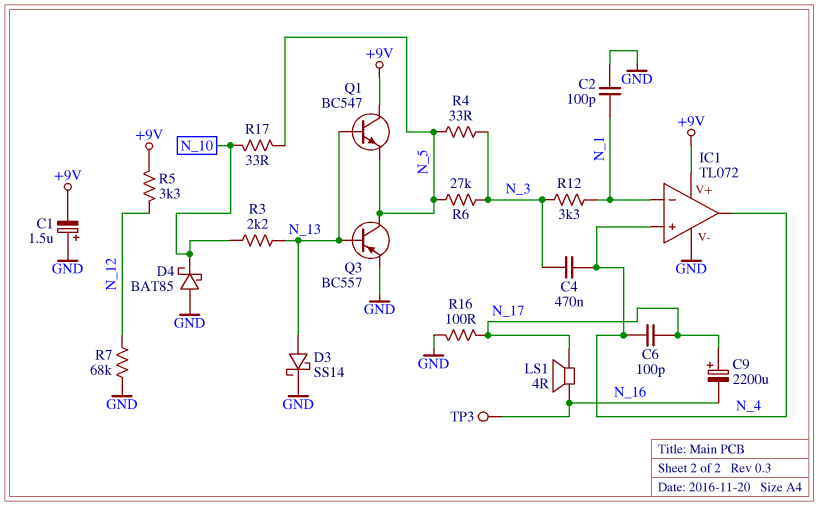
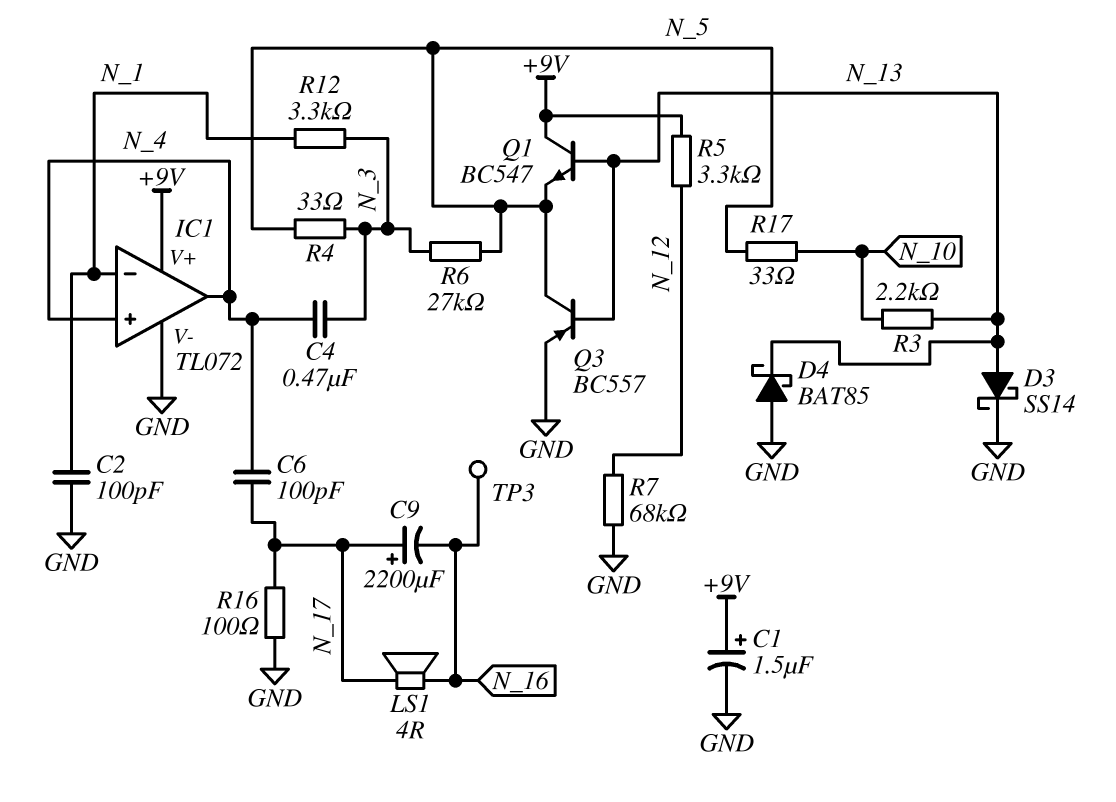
C1: 1.5uF (plus GND, minus +9V) -> 1.5uF (plus +9V, minus GND)
D4: schottky BAT85 (A GND, K N_10) -> schottky BAT85 (A GND, K N_13)

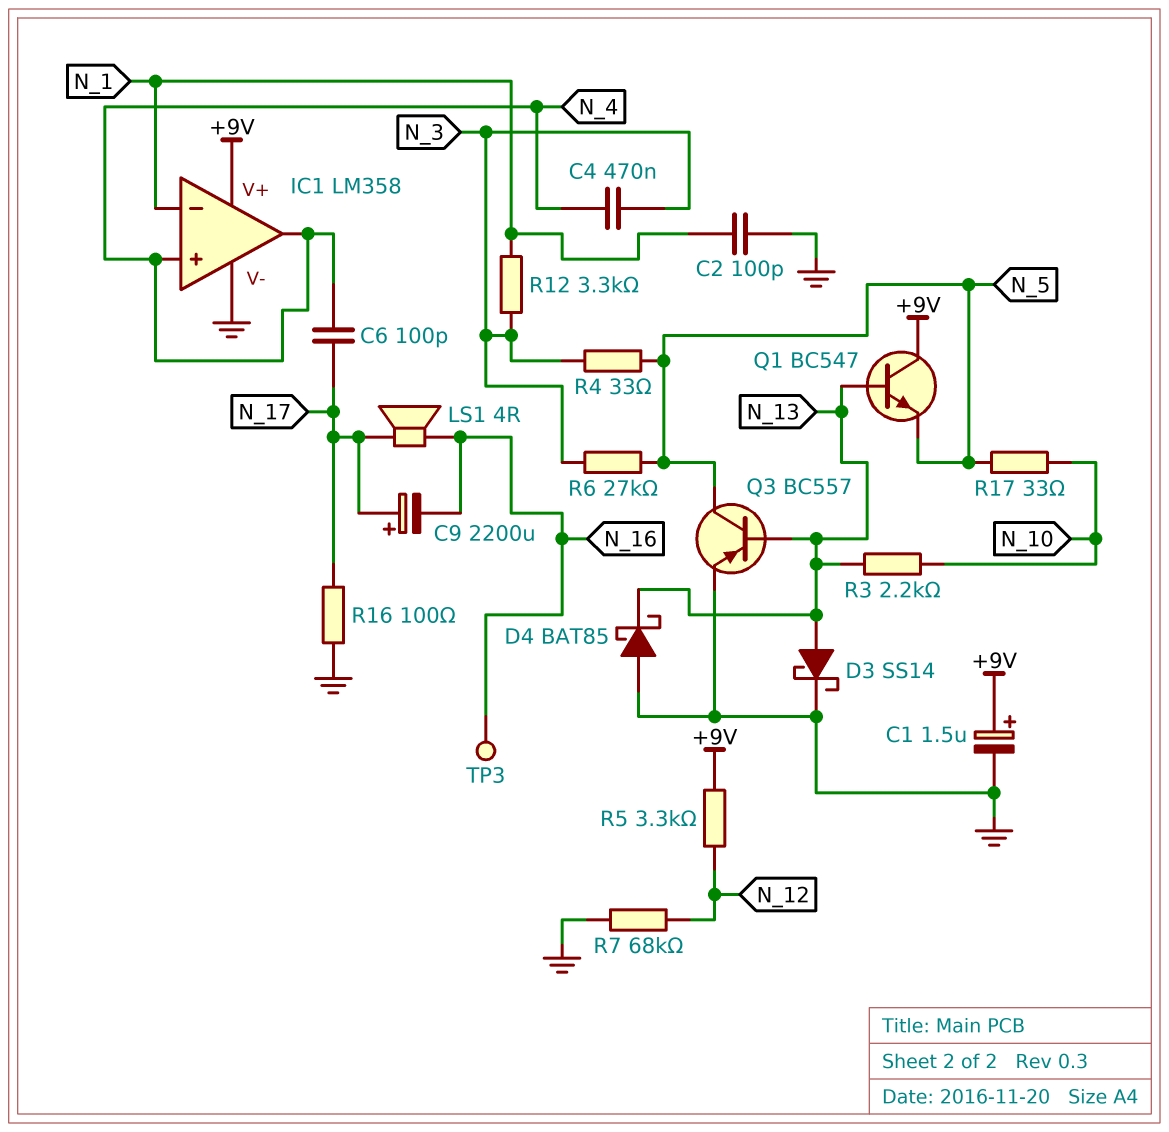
IC1: TL072 -> LM358

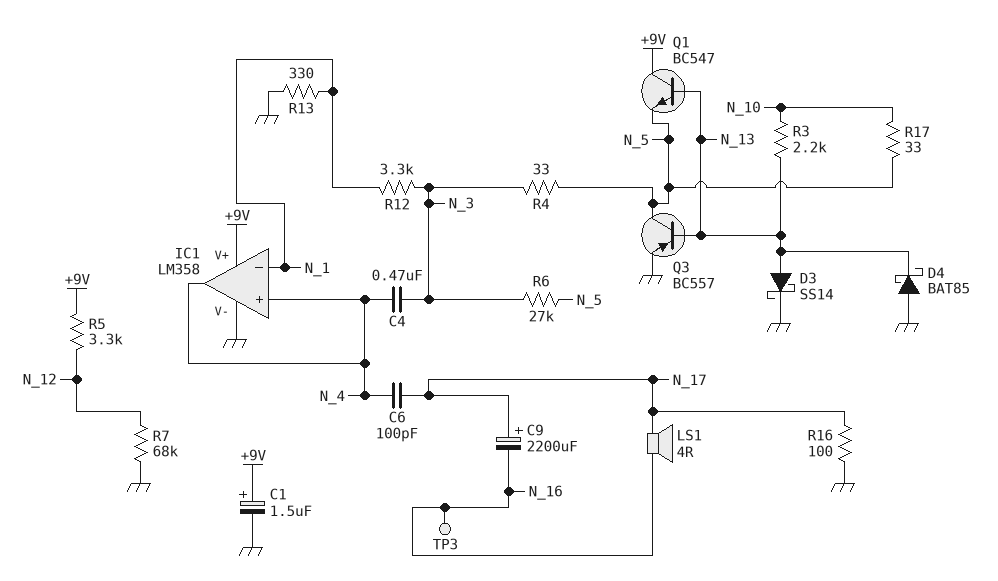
C2: 100pF (GND, N_1) -> none
R13: none -> 330 (GND, N_1)

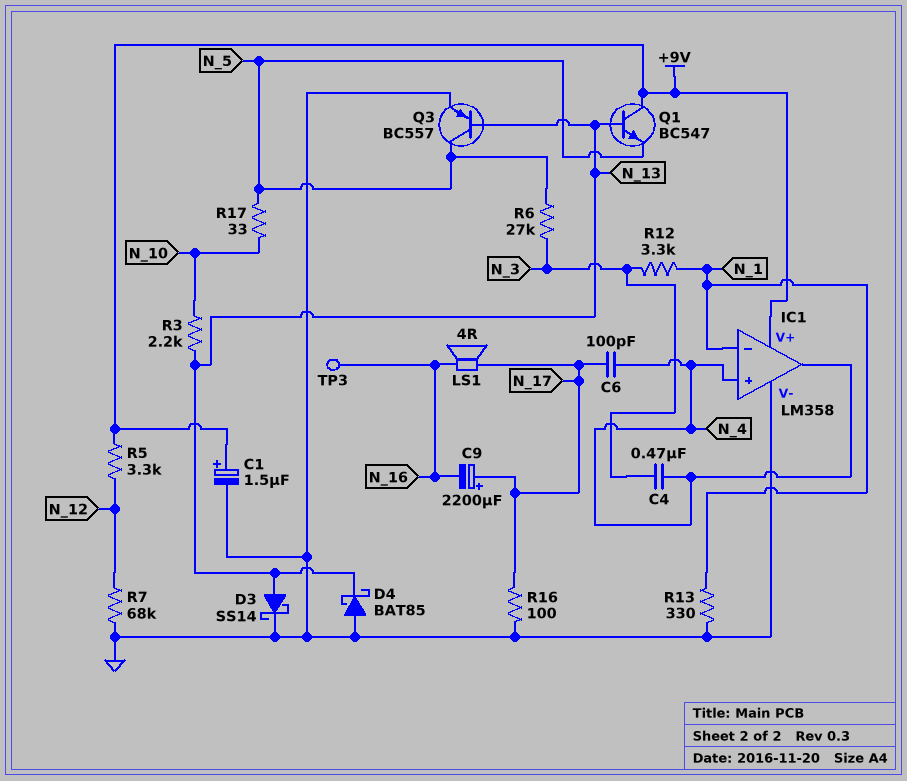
R4: 33 (N_3, N_5) -> none

